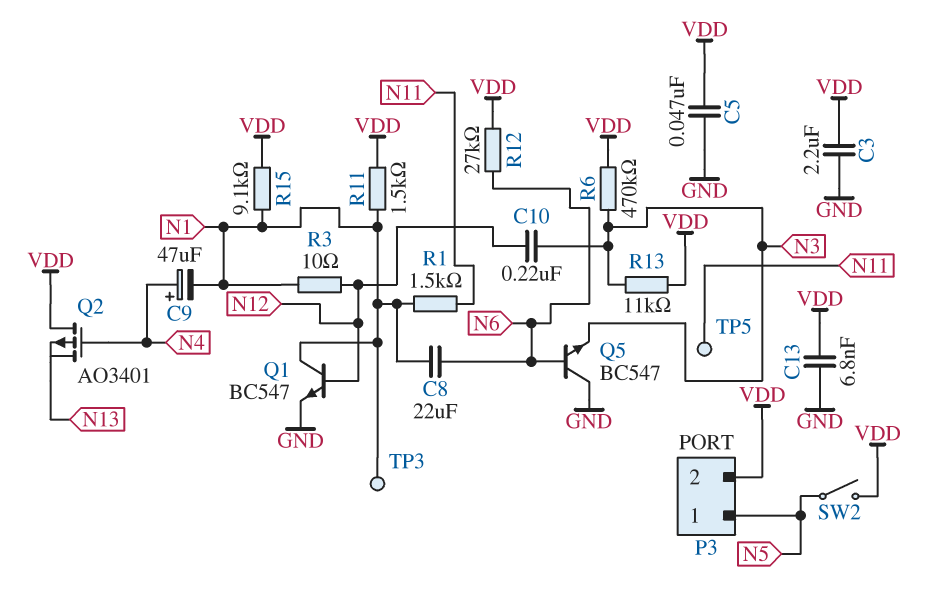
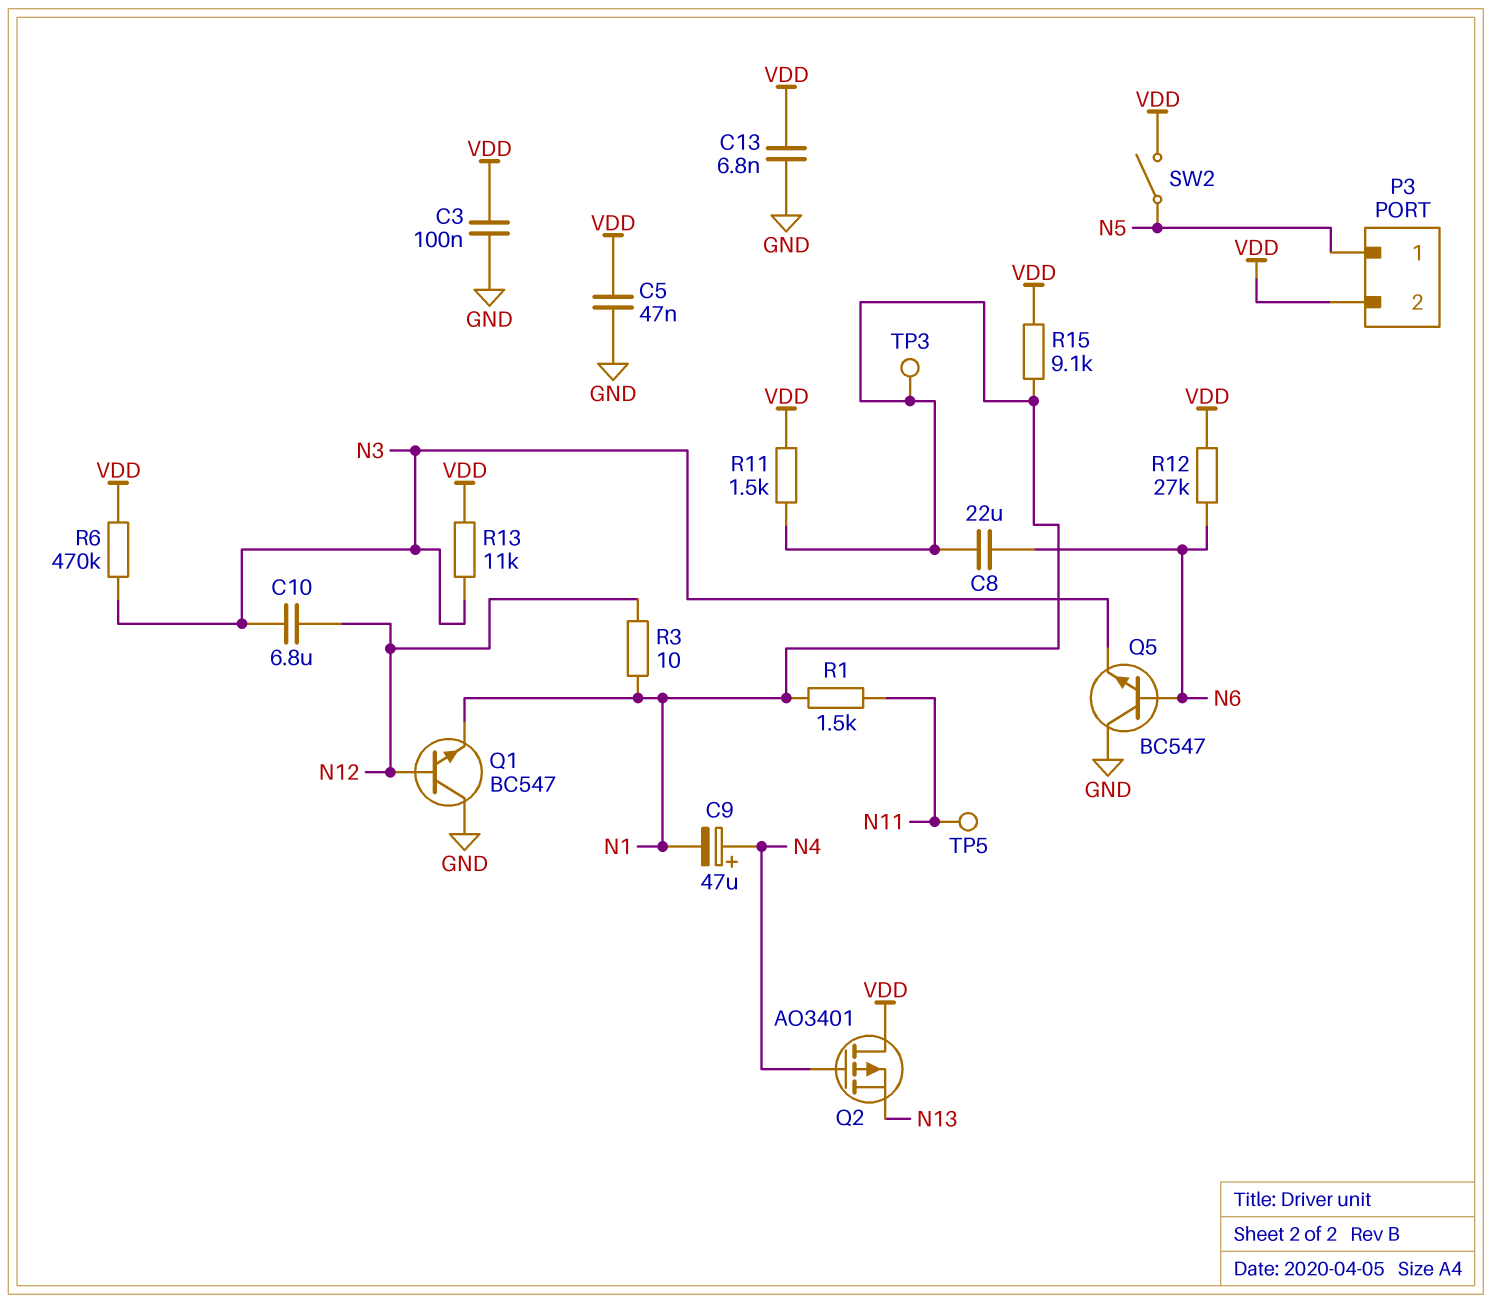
C3: 2.2uF (GND, VDD) -> 100nF (GND, VDD)
C10: 220nF (N3, N12) -> 6.8uF (N3, N12)
Q1: NPN BC547 (B N12, C N1, E GND) -> NPN BC547 (B N12, C GND, E N1)

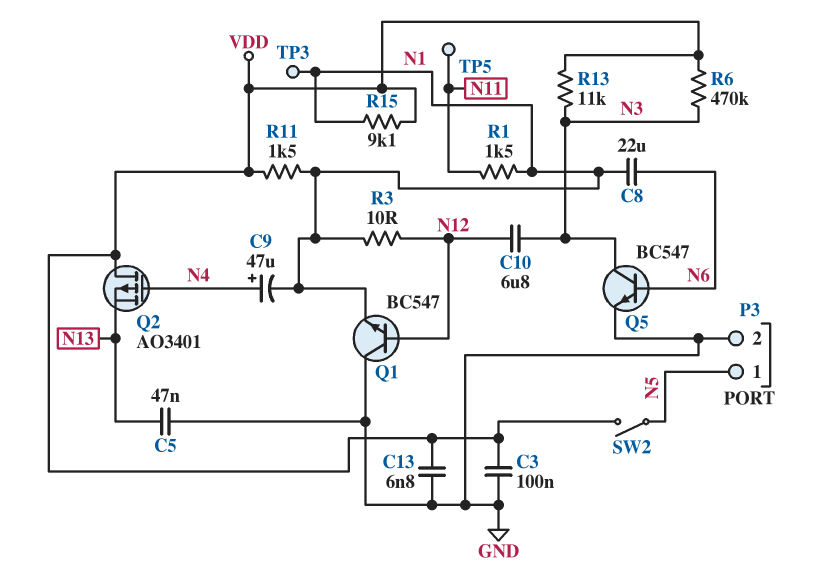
C5: 47nF (GND, VDD) -> 47nF (GND, N13)
P3 pin 2: VDD -> GND
Q5: NPN BC547 (B N6, C GND, E N3) -> NPN BC547 (B N6, C N3, E GND)
R12: 27k (N6, VDD) -> none

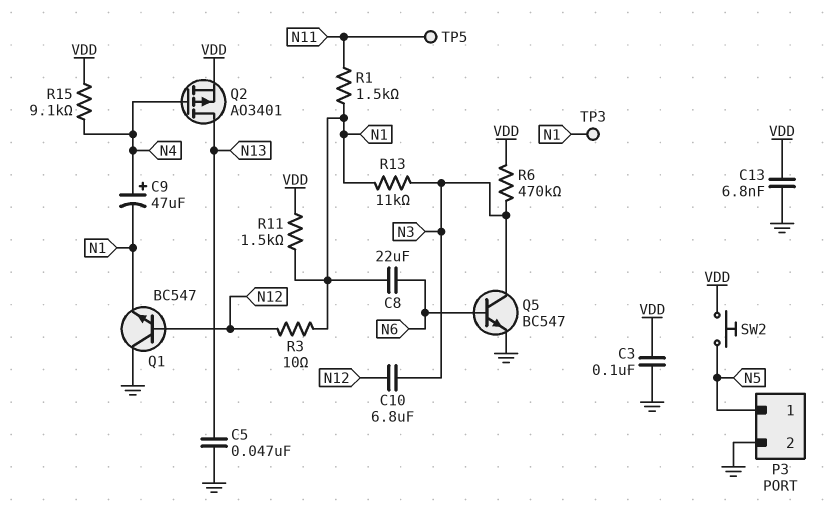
Q2: PMOS AO3401 (G N4, D VDD, S N13) -> PMOS AO3401 (G N4, D N13, S VDD)
R13: 11k (N3, VDD) -> 11k (N1, N3)
R15: 9.1k (N1, VDD) -> 9.1k (N4, VDD)
SW2: switch (N5, VDD) -> button (N5, VDD)

